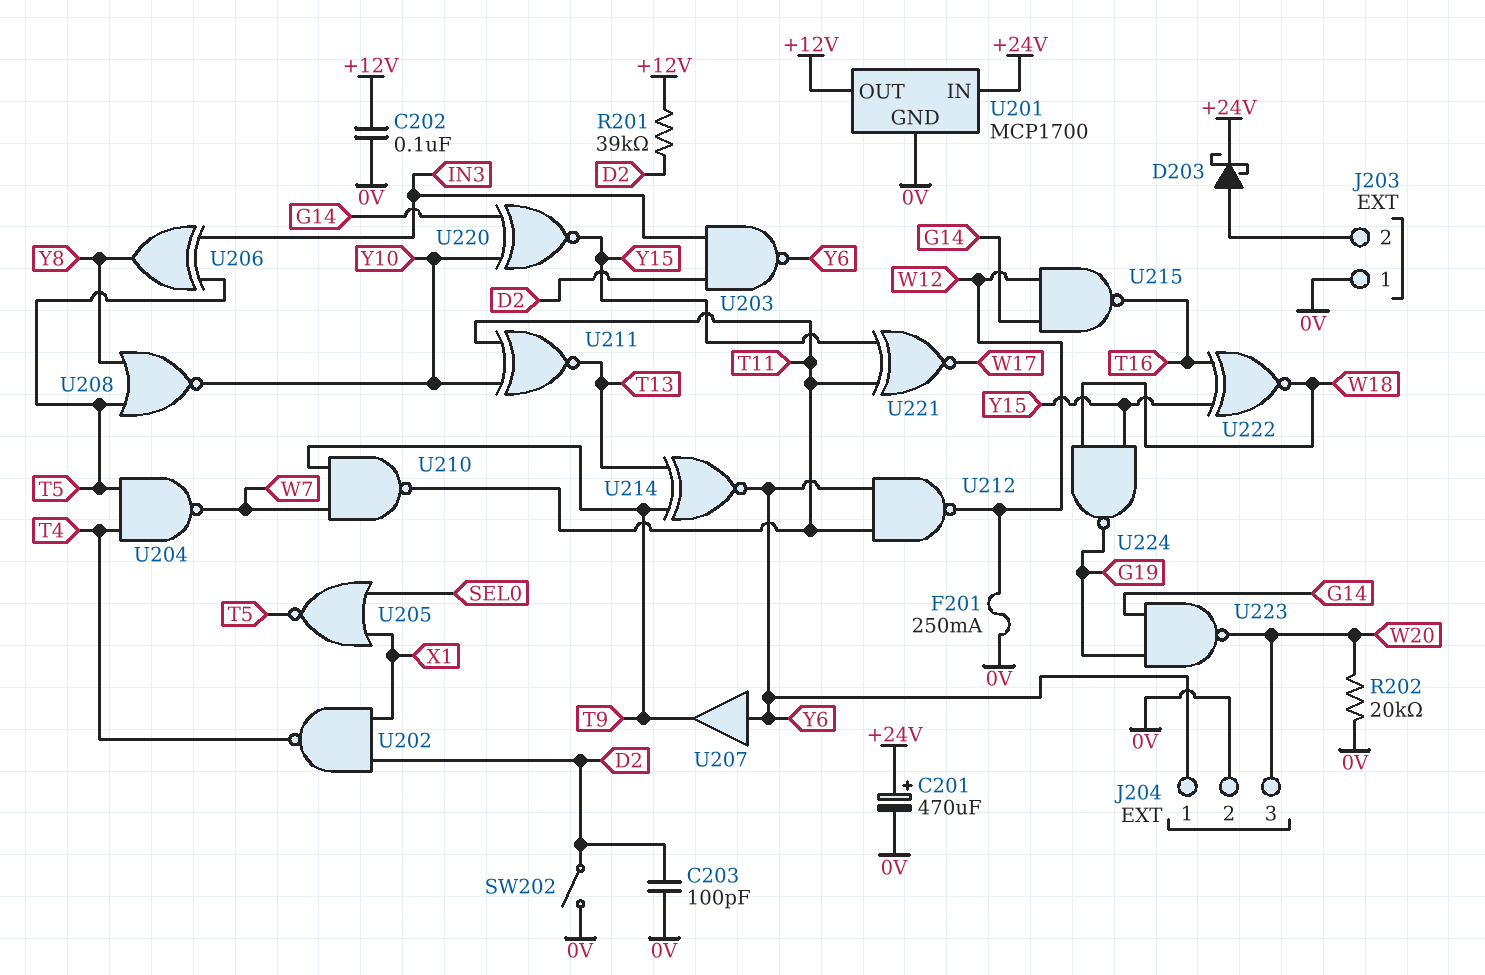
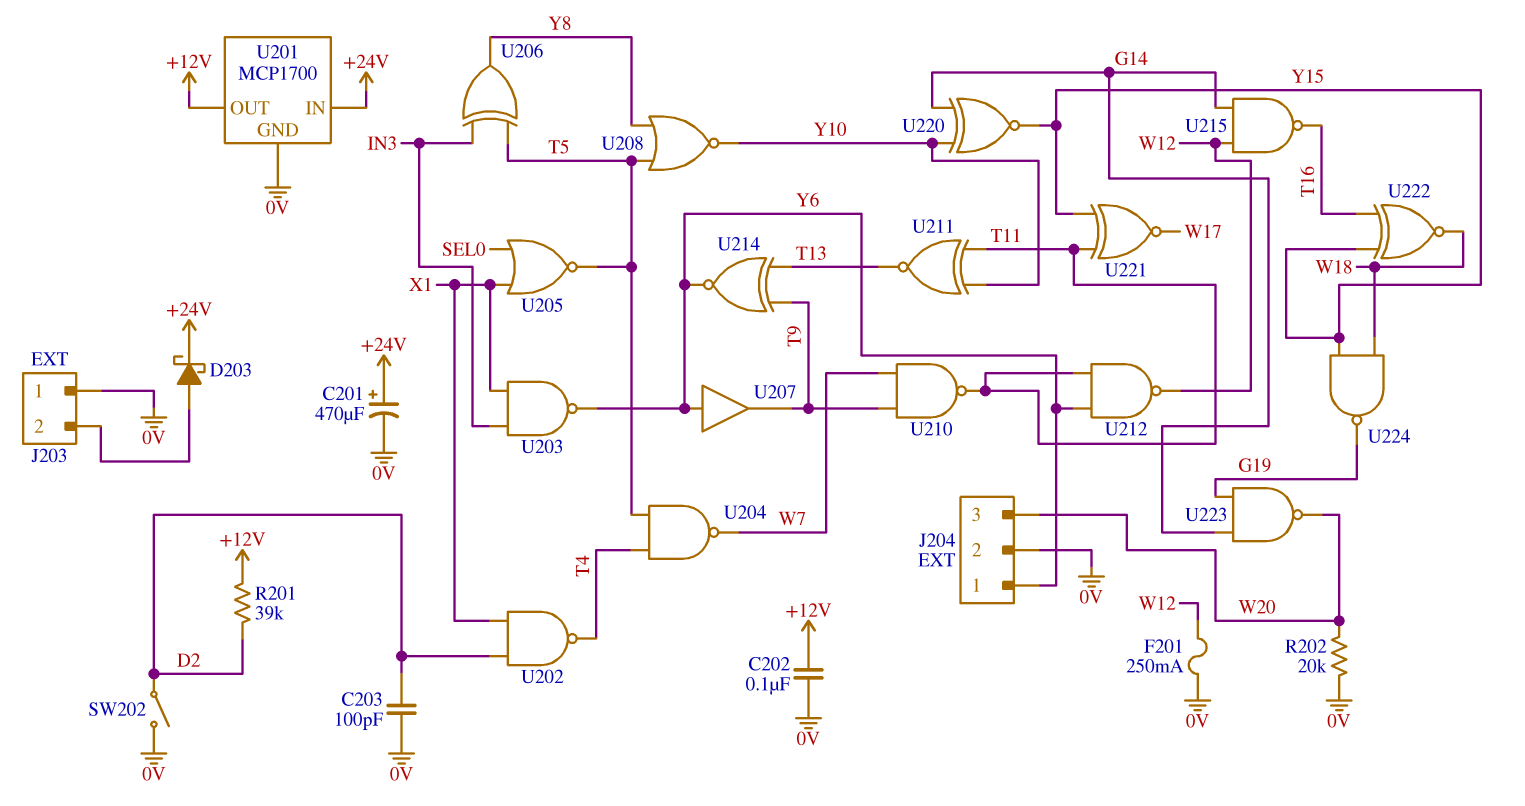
U203: NAND (in D2, in IN3, out Y6) -> NAND (in IN3, in X1, out Y6)

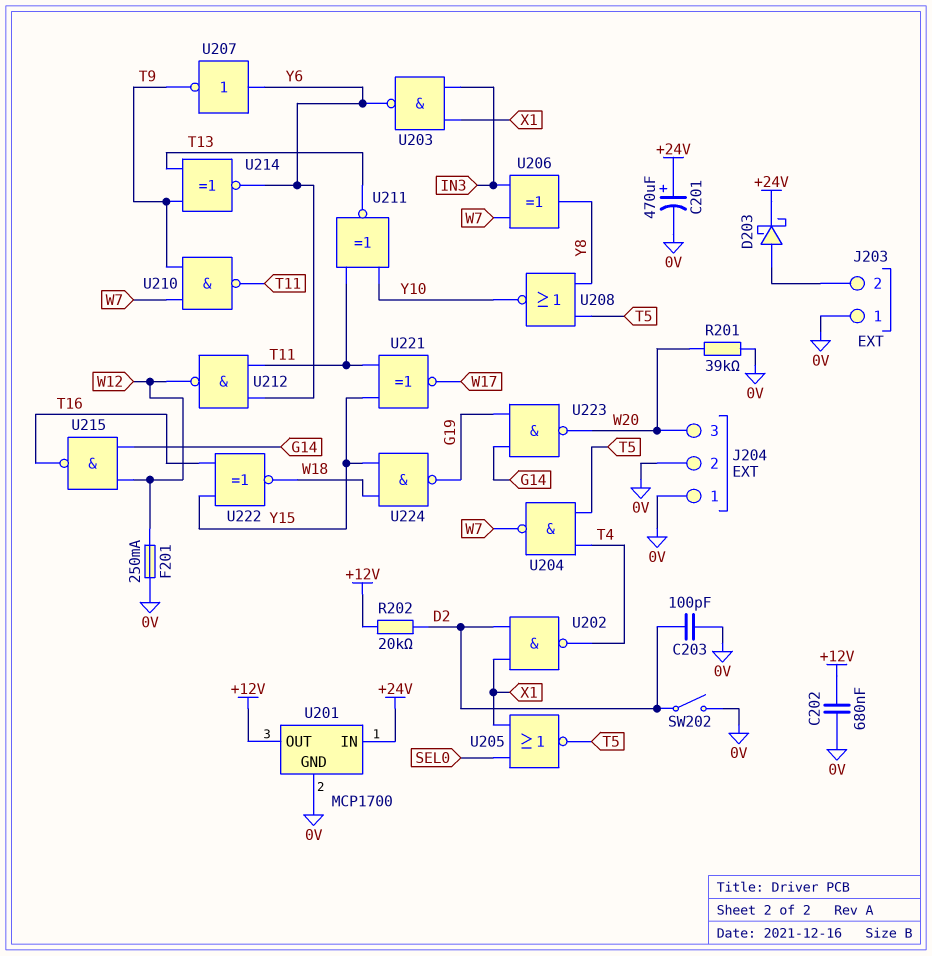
C202: 100nF (+12V, 0V) -> 680nF (+12V, 0V)
J204 pin 1: Y6 -> 0V
R201: 39k (+12V, D2) -> 39k (0V, W20)
R202: 20k (0V, W20) -> 20k (+12V, D2)
U206: XOR (in IN3, in T5, out Y8) -> XOR (in IN3, in W7, out Y8)
U207: buffer (in Y6, out T9) -> NOT (in Y6, out T9)
U220: XNOR (in G14, in Y10, out Y15) -> none

